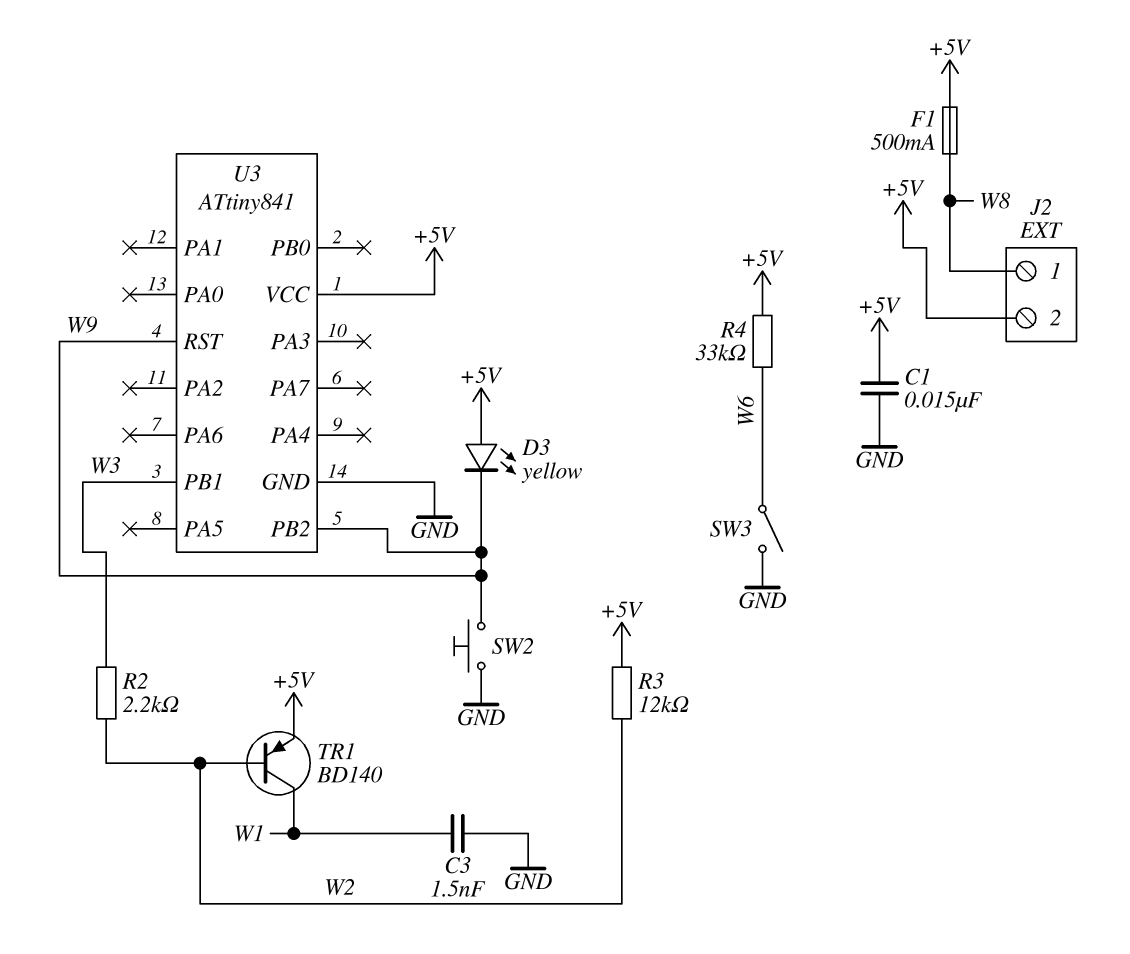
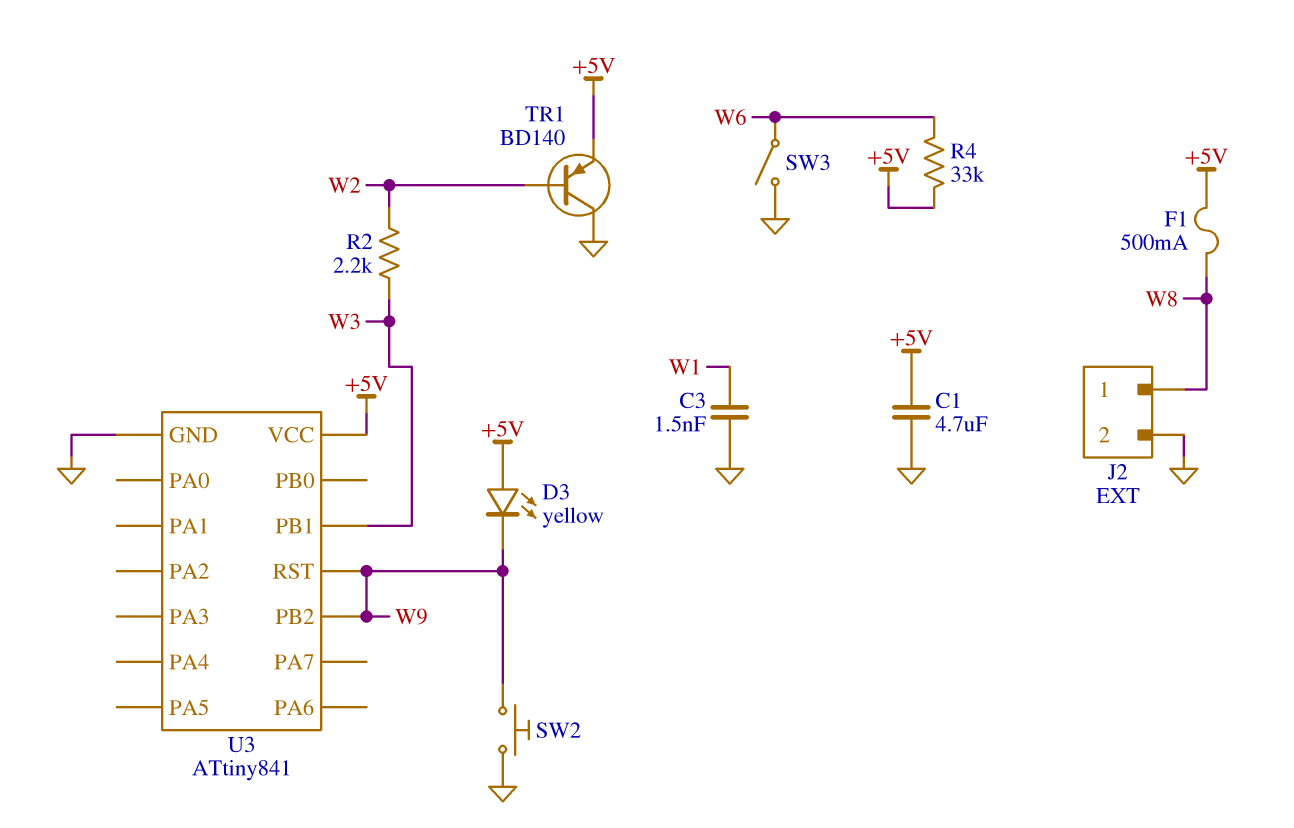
C1: 15nF (+5V, GND) -> 4.7uF (+5V, GND)
J2 pin 2: +5V -> GND
R3: 12k (+5V, W2) -> none
TR1: PNP BD140 (B W2, C W1, E +5V) -> PNP BD140 (B W2, C GND, E +5V)

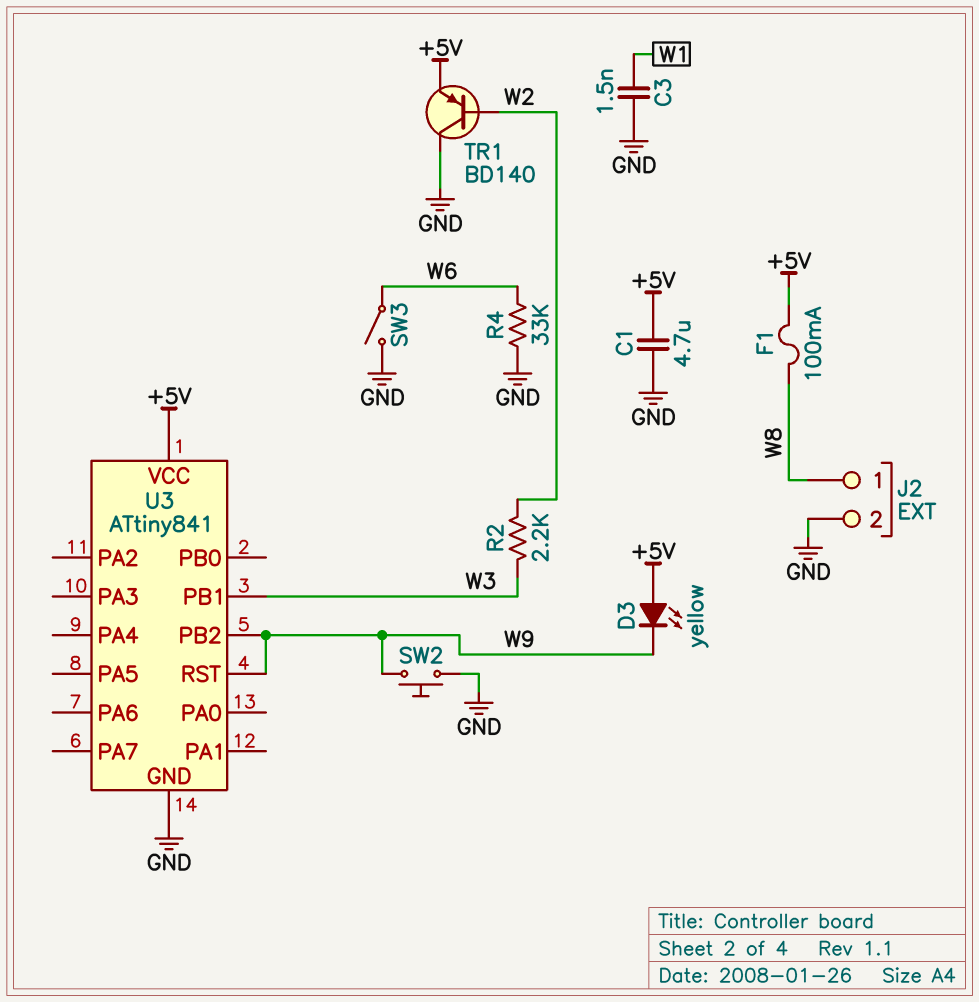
F1: 500mA (+5V, W8) -> 100mA (+5V, W8)
R4: 33k (+5V, W6) -> 33k (GND, W6)

